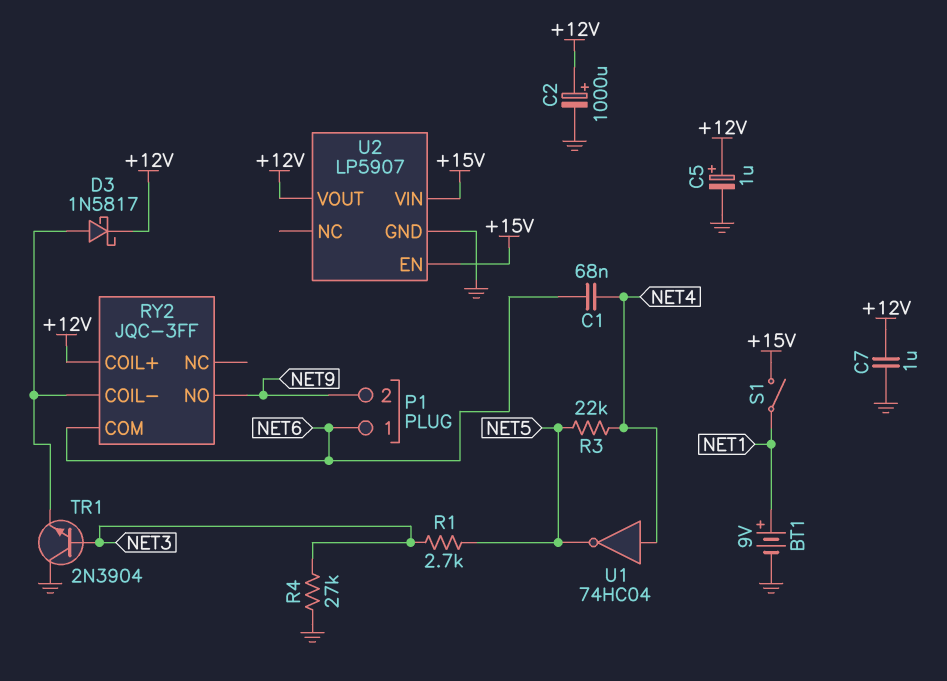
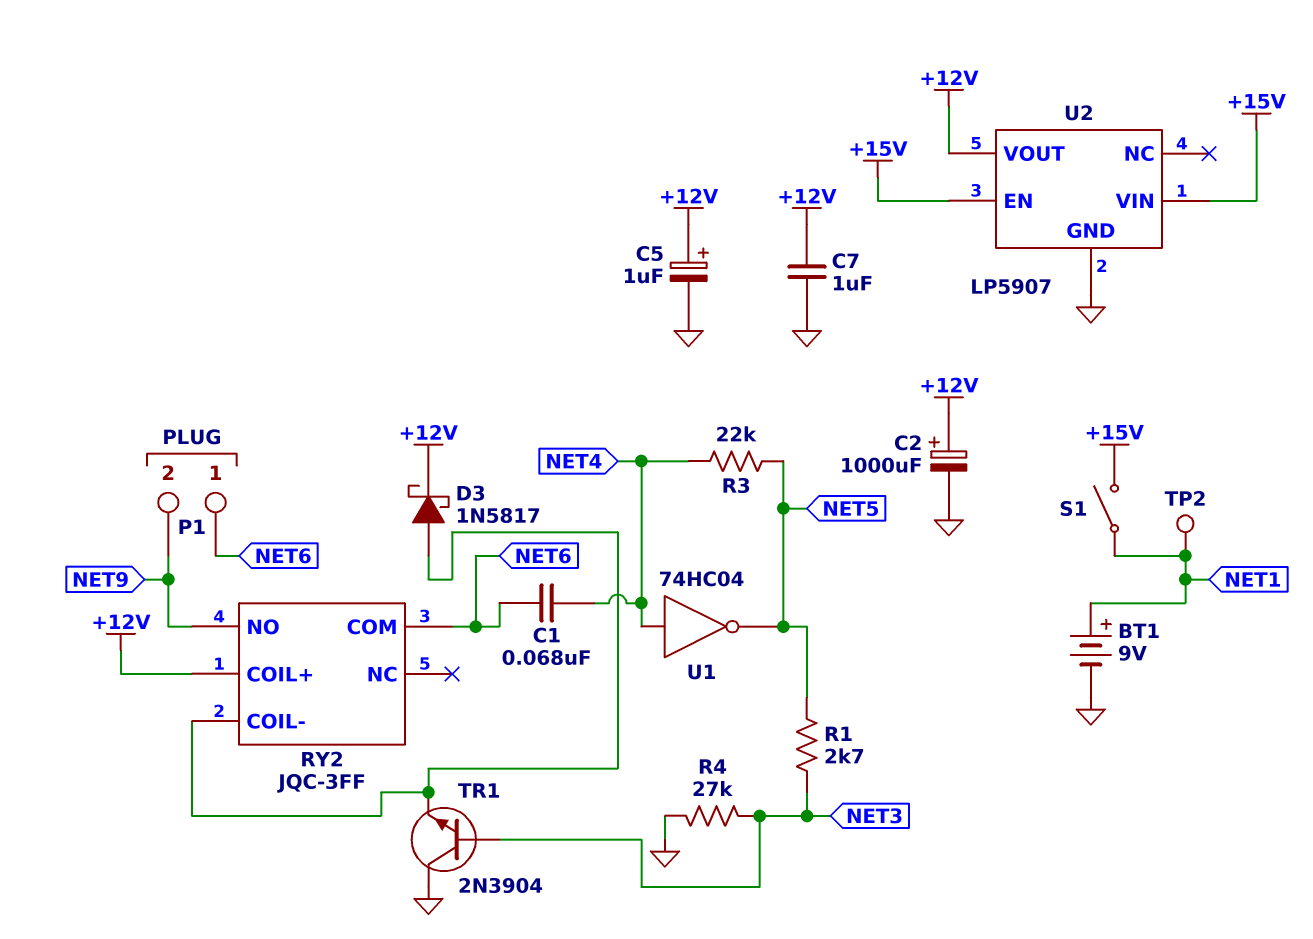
TP2: none -> test point (NET1)

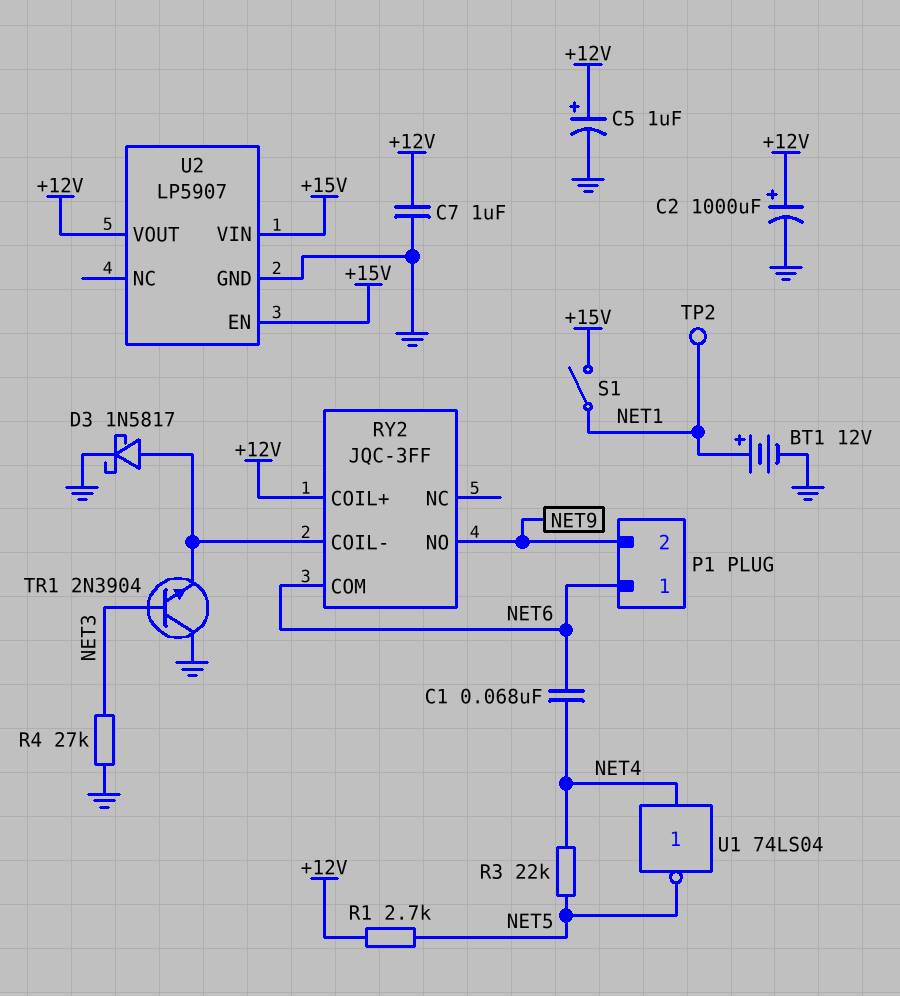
BT1: 9V (plus NET1, minus GND) -> 12V (plus NET1, minus GND)
D3: schottky 1N5817 (A RY2/COIL-, K +12V) -> schottky 1N5817 (A RY2/COIL-, K GND)
R1: 2.7k (NET3, NET5) -> 2.7k (+12V, NET5)
U1: NOT 74HC04 (in NET4, out NET5) -> NOT 74LS04 (in NET4, out NET5)

